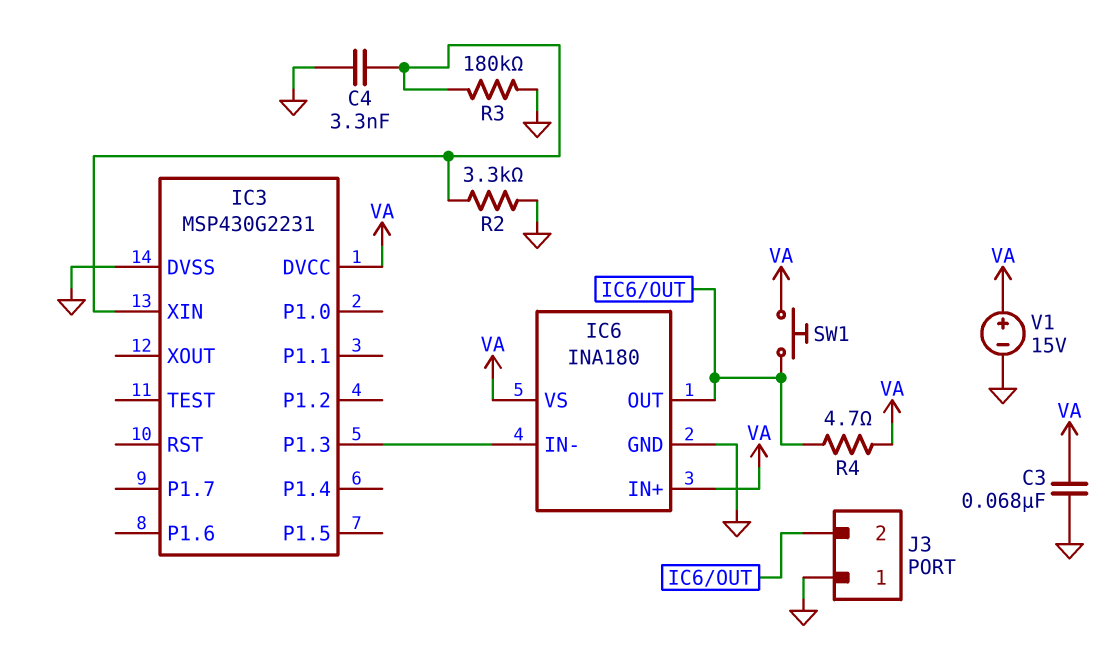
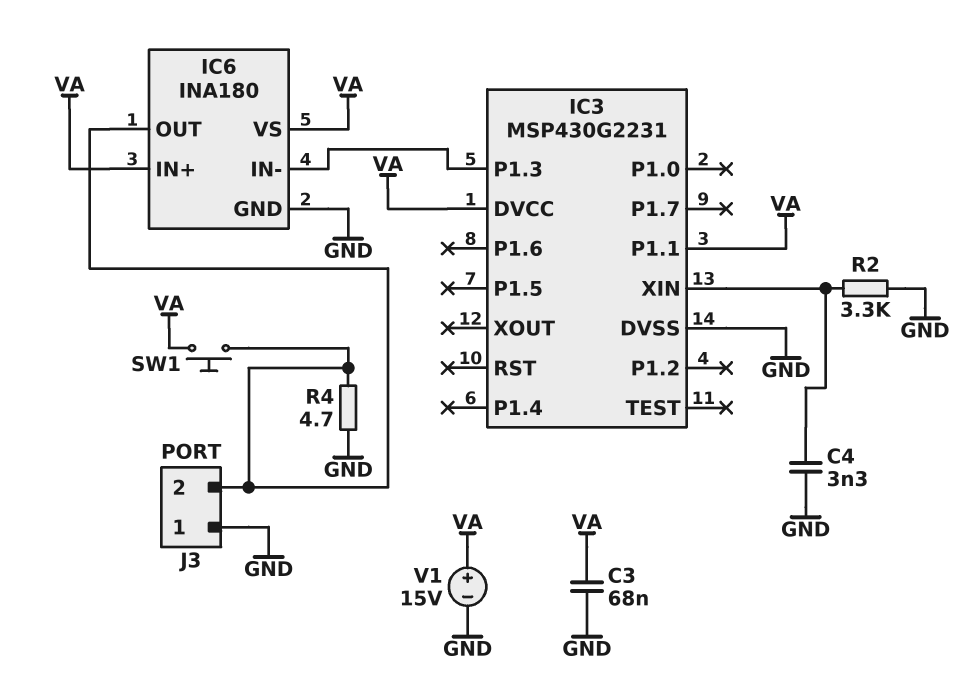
IC3 pin P1.1: none -> VA
R3: 180k (GND, IC3/XIN) -> none
R4: 4.7 (IC6/OUT, VA) -> 4.7 (GND, IC6/OUT)

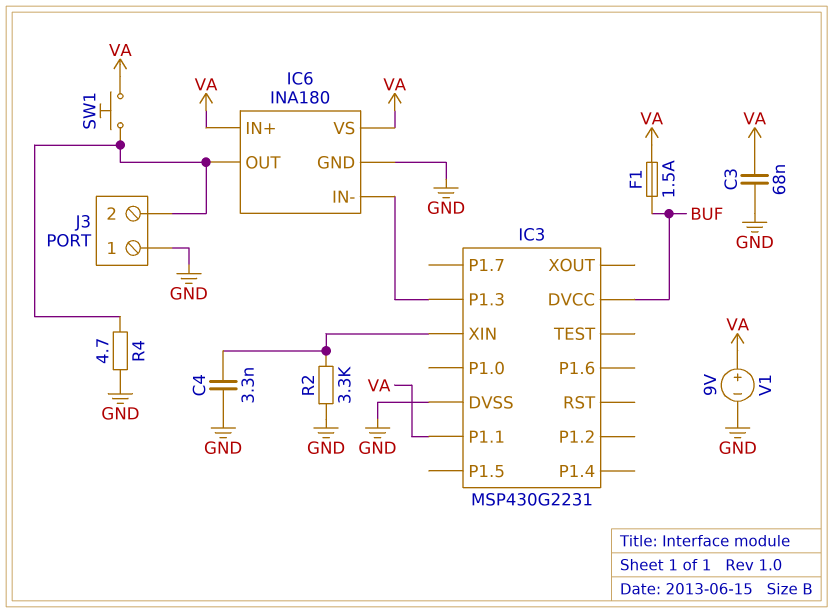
F1: none -> 1.5A (BUF, VA)
IC3 pin DVCC: VA -> BUF
V1: 15V (plus VA, minus GND) -> 9V (plus VA, minus GND)

